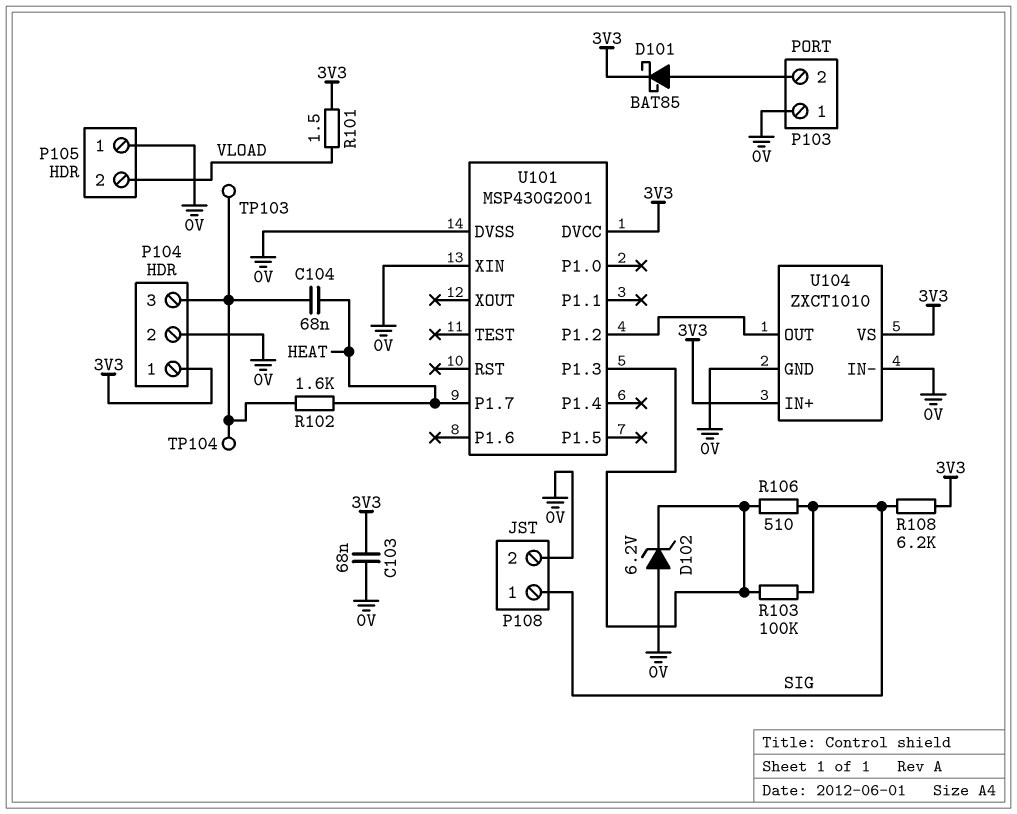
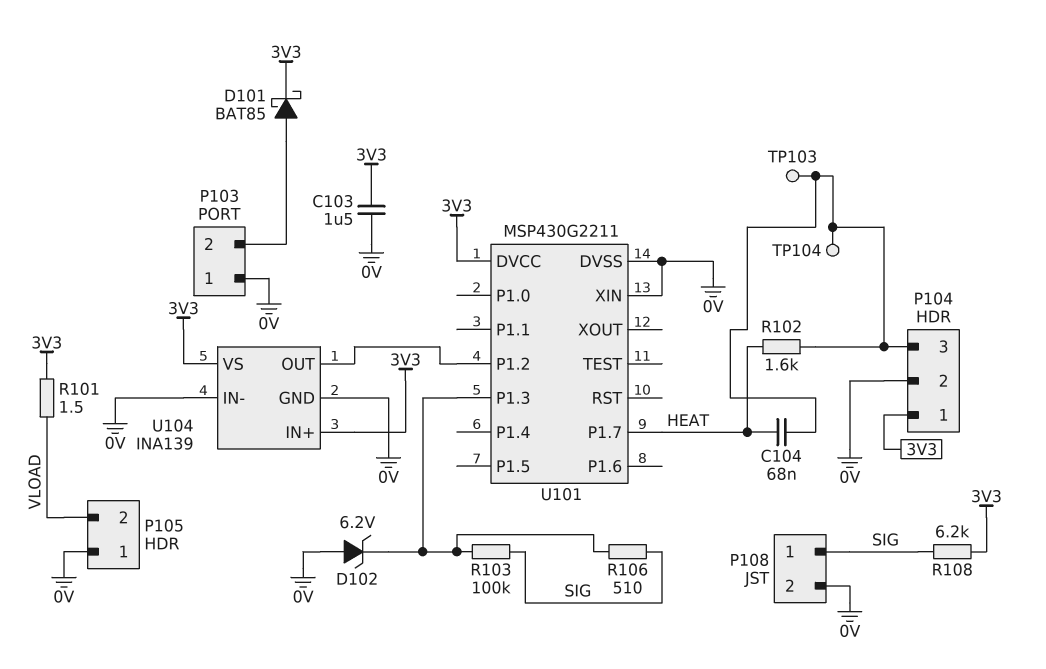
C103: 68nF (0V, 3V3) -> 1.5uF (0V, 3V3)
U101: MSP430G2001 -> MSP430G2211
U104: ZXCT1010 -> INA139

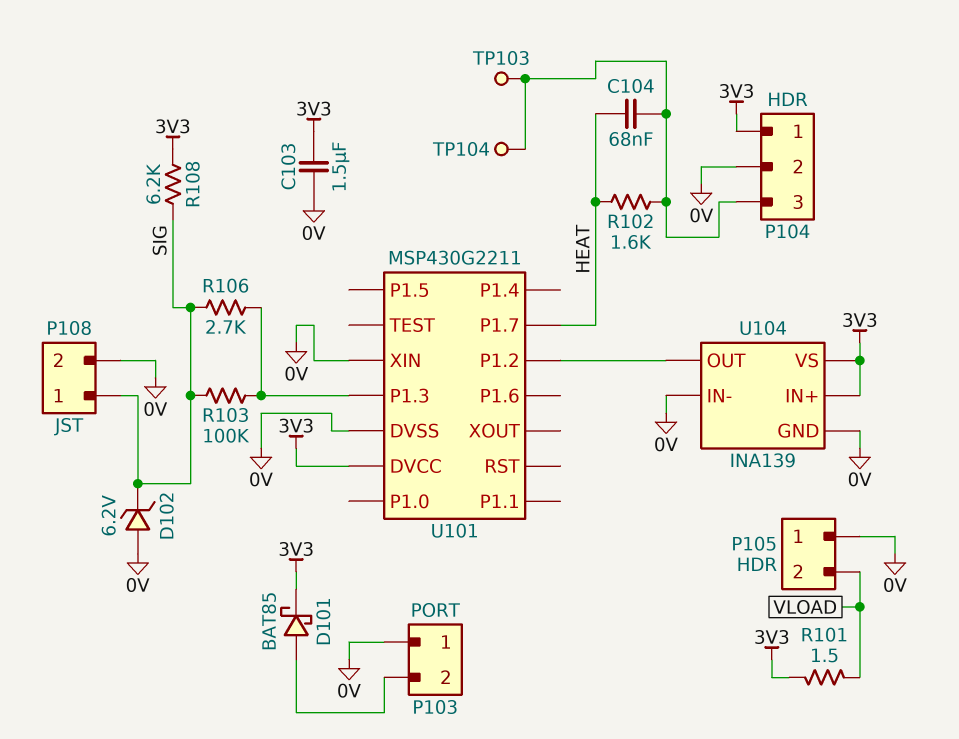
D102: zener 6.2V (A 0V, K U101/P1.3) -> zener 6.2V (A 0V, K SIG)
R106: 510 (SIG, U101/P1.3) -> 2.7k (SIG, U101/P1.3)

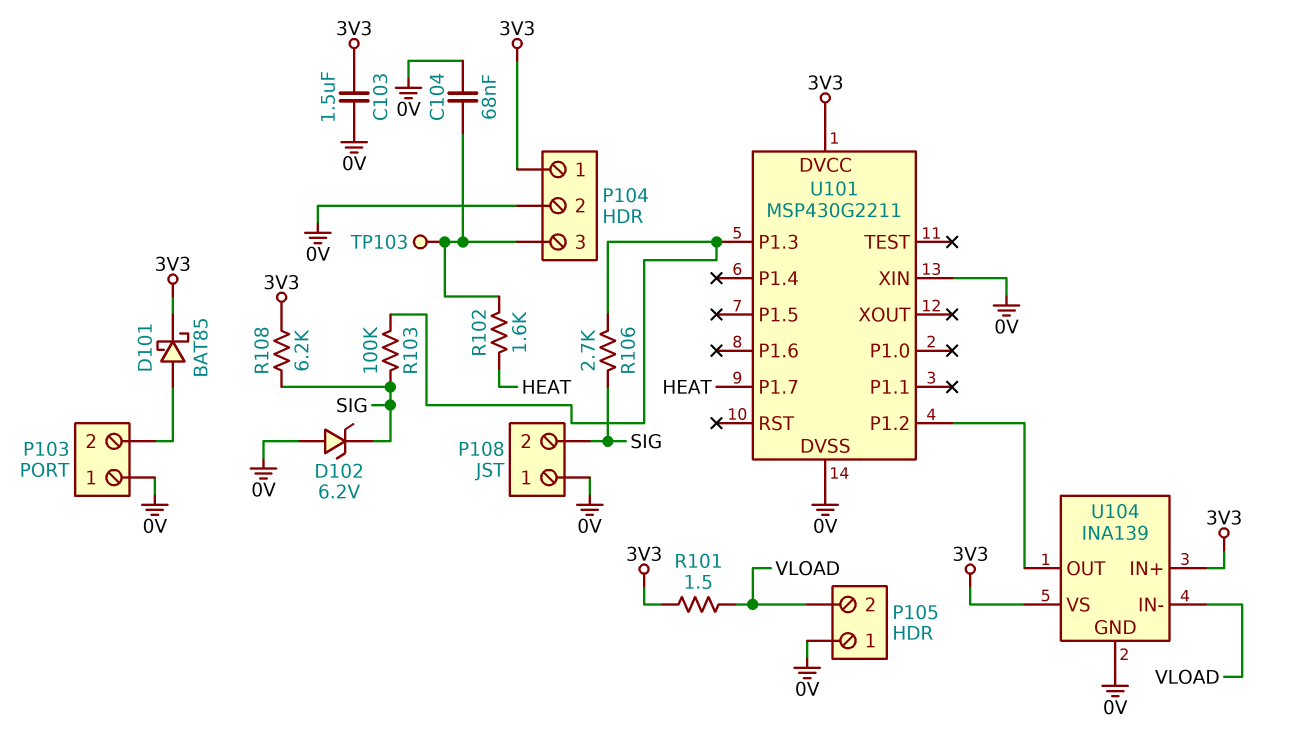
C104: 68nF (HEAT, P104/3) -> 68nF (0V, P104/3)
P108 pin 1: SIG -> 0V
P108 pin 2: 0V -> SIG
TP104: test point (P104/3) -> none
U104 pin IN-: 0V -> VLOAD

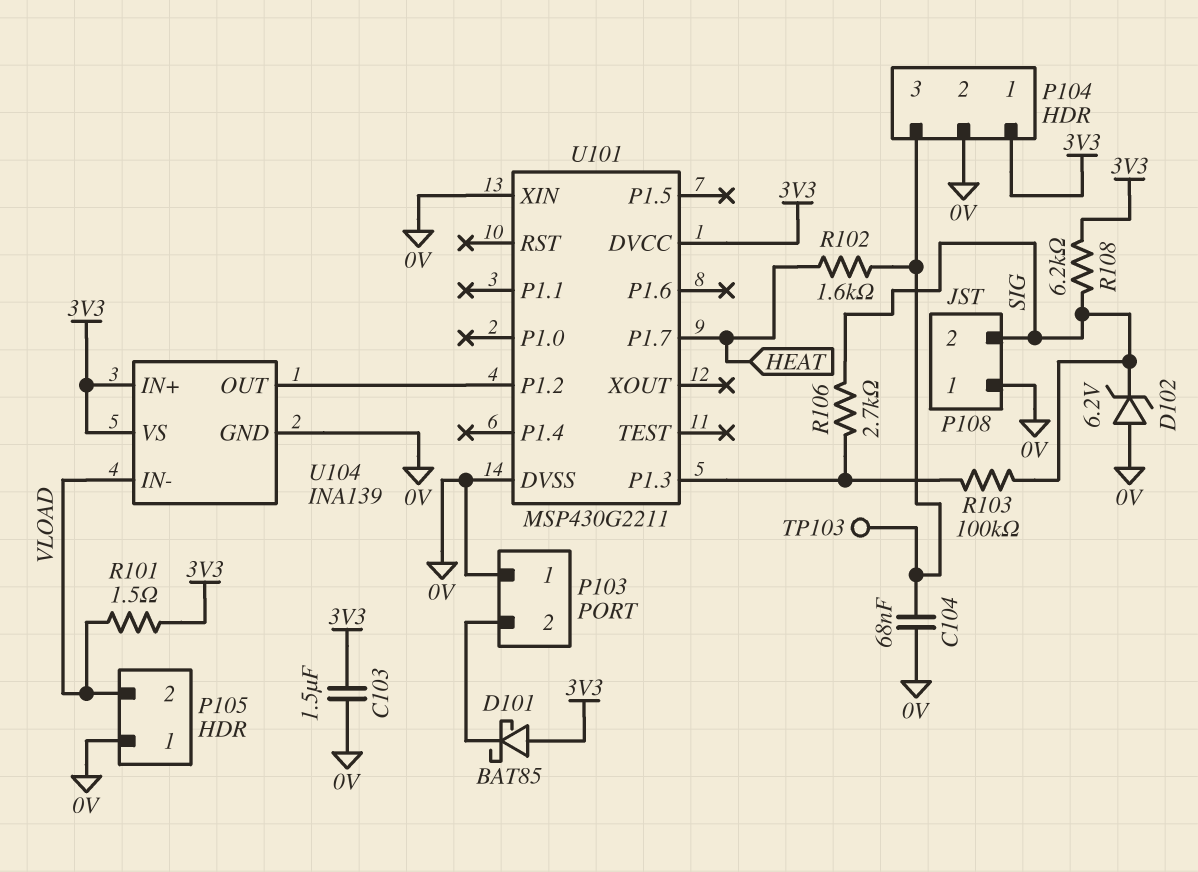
D101: schottky BAT85 (A P103/2, K 3V3) -> schottky BAT85 (A 3V3, K P103/2)

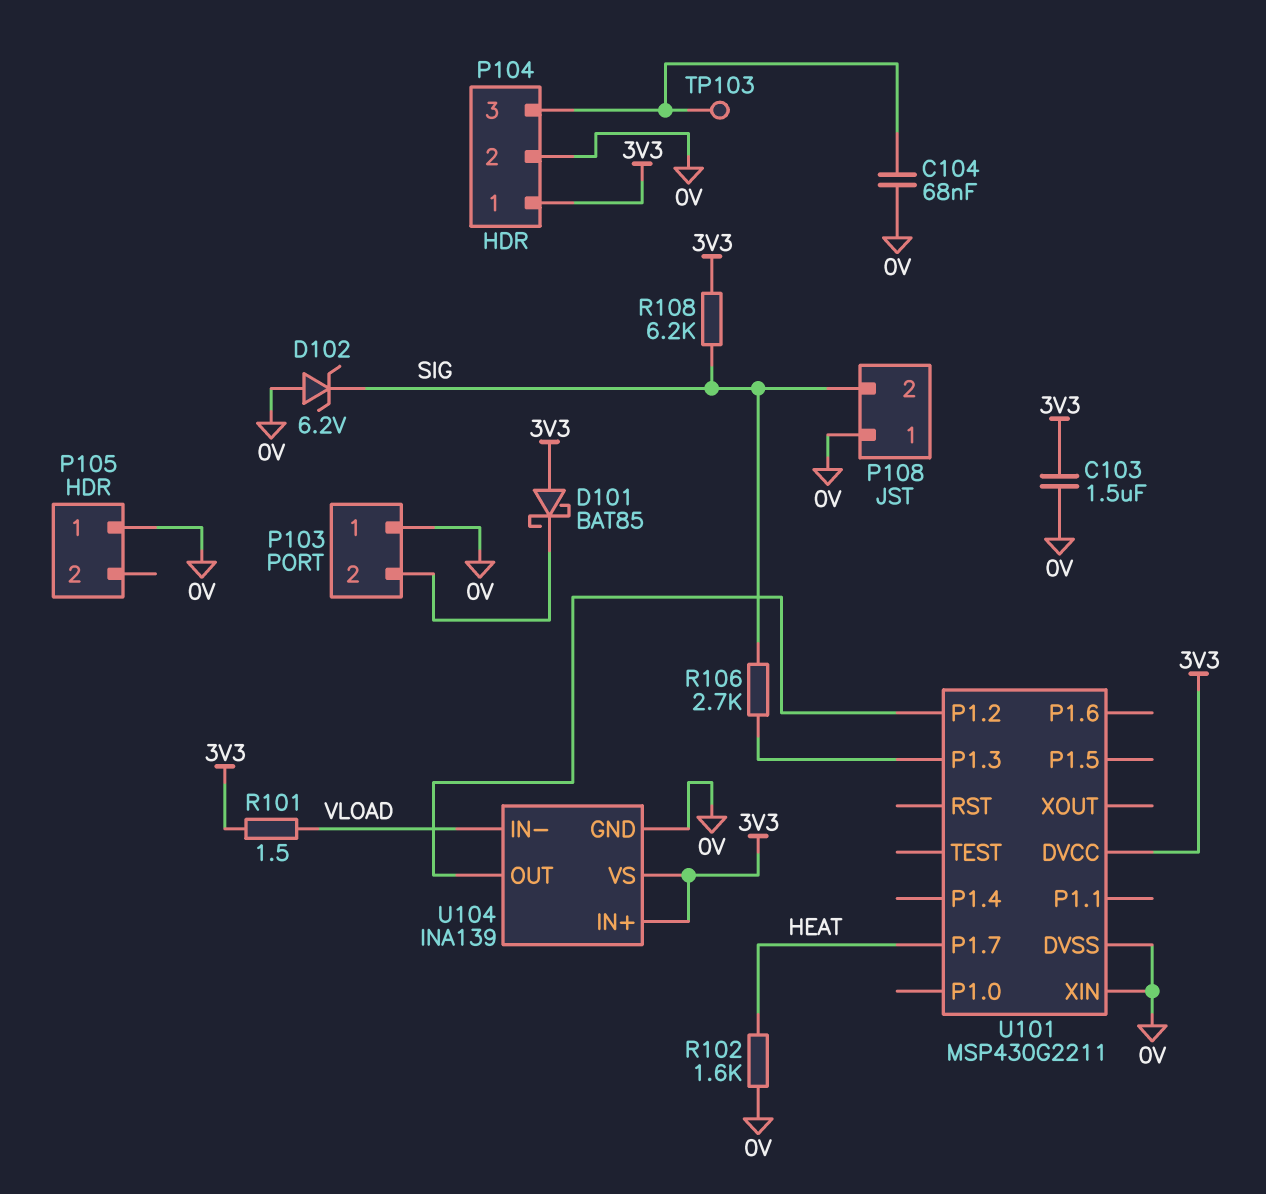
P105 pin 2: VLOAD -> none
R102: 1.6k (HEAT, P104/3) -> 1.6k (0V, HEAT)
R103: 100k (SIG, U101/P1.3) -> none

